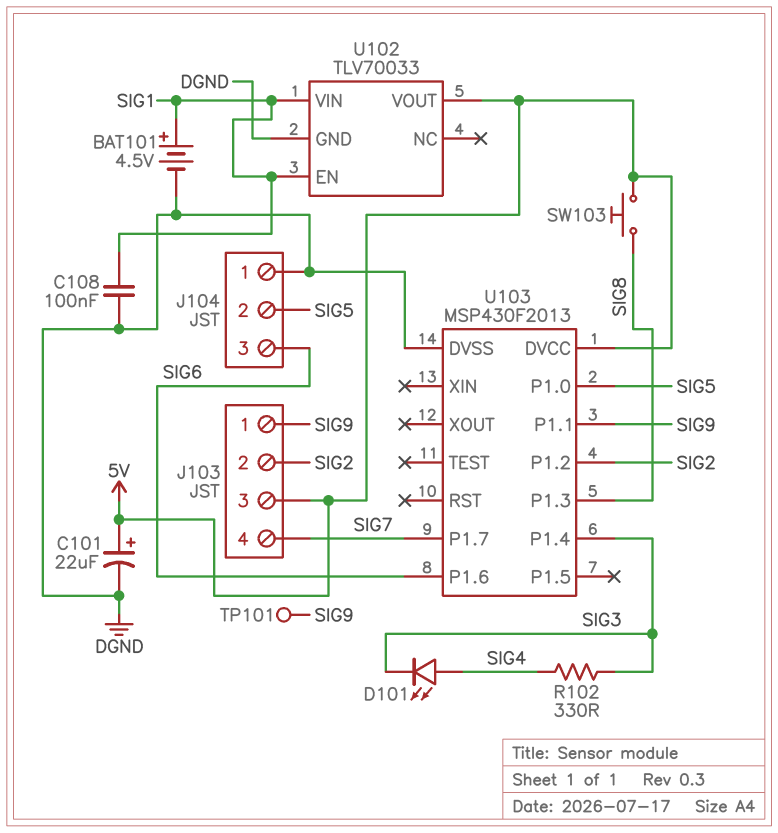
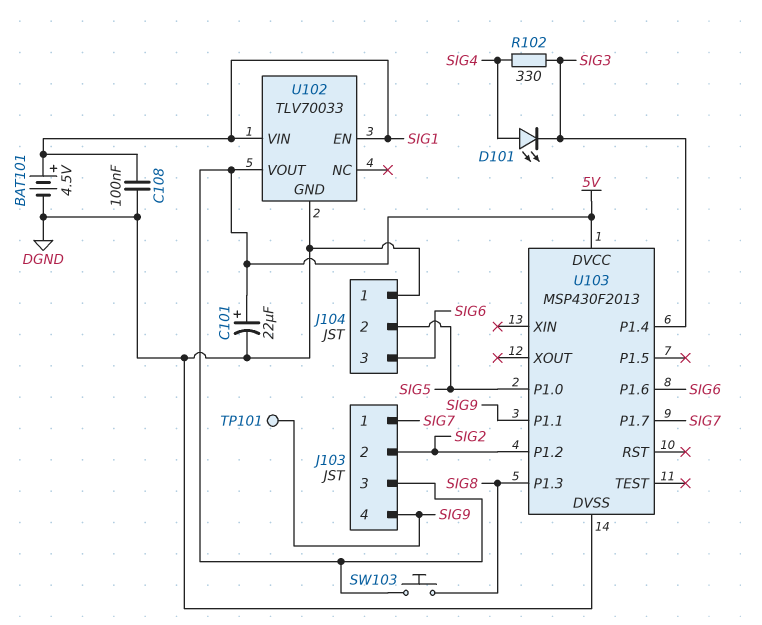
J103 pin 1: SIG9 -> SIG7
J103 pin 4: SIG7 -> SIG9

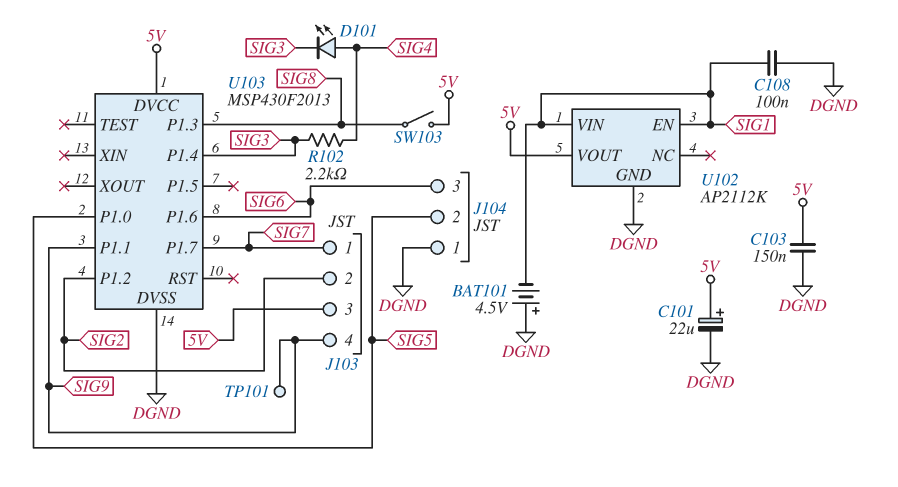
BAT101: 4.5V (plus SIG1, minus DGND) -> 4.5V (plus DGND, minus SIG1)
C103: none -> 150nF (5V, DGND)
R102: 330 (SIG3, SIG4) -> 2.2k (SIG3, SIG4)
SW103: button (5V, SIG8) -> switch (5V, SIG8)
U102: TLV70033 -> AP2112K

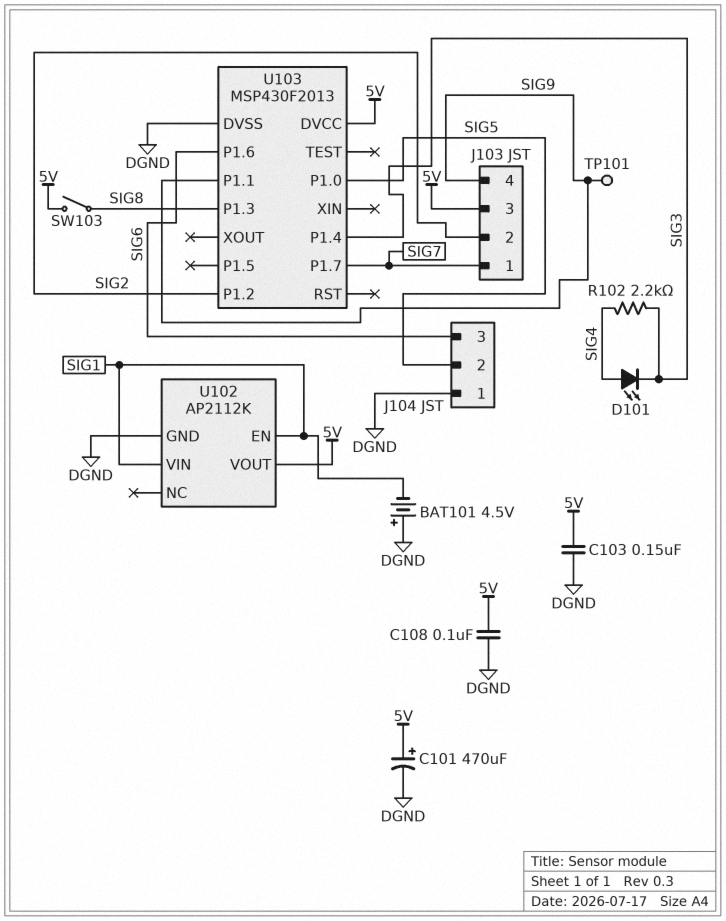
C101: 22uF (plus 5V, minus DGND) -> 470uF (plus 5V, minus DGND)
C108: 100nF (DGND, SIG1) -> 100nF (5V, DGND)

